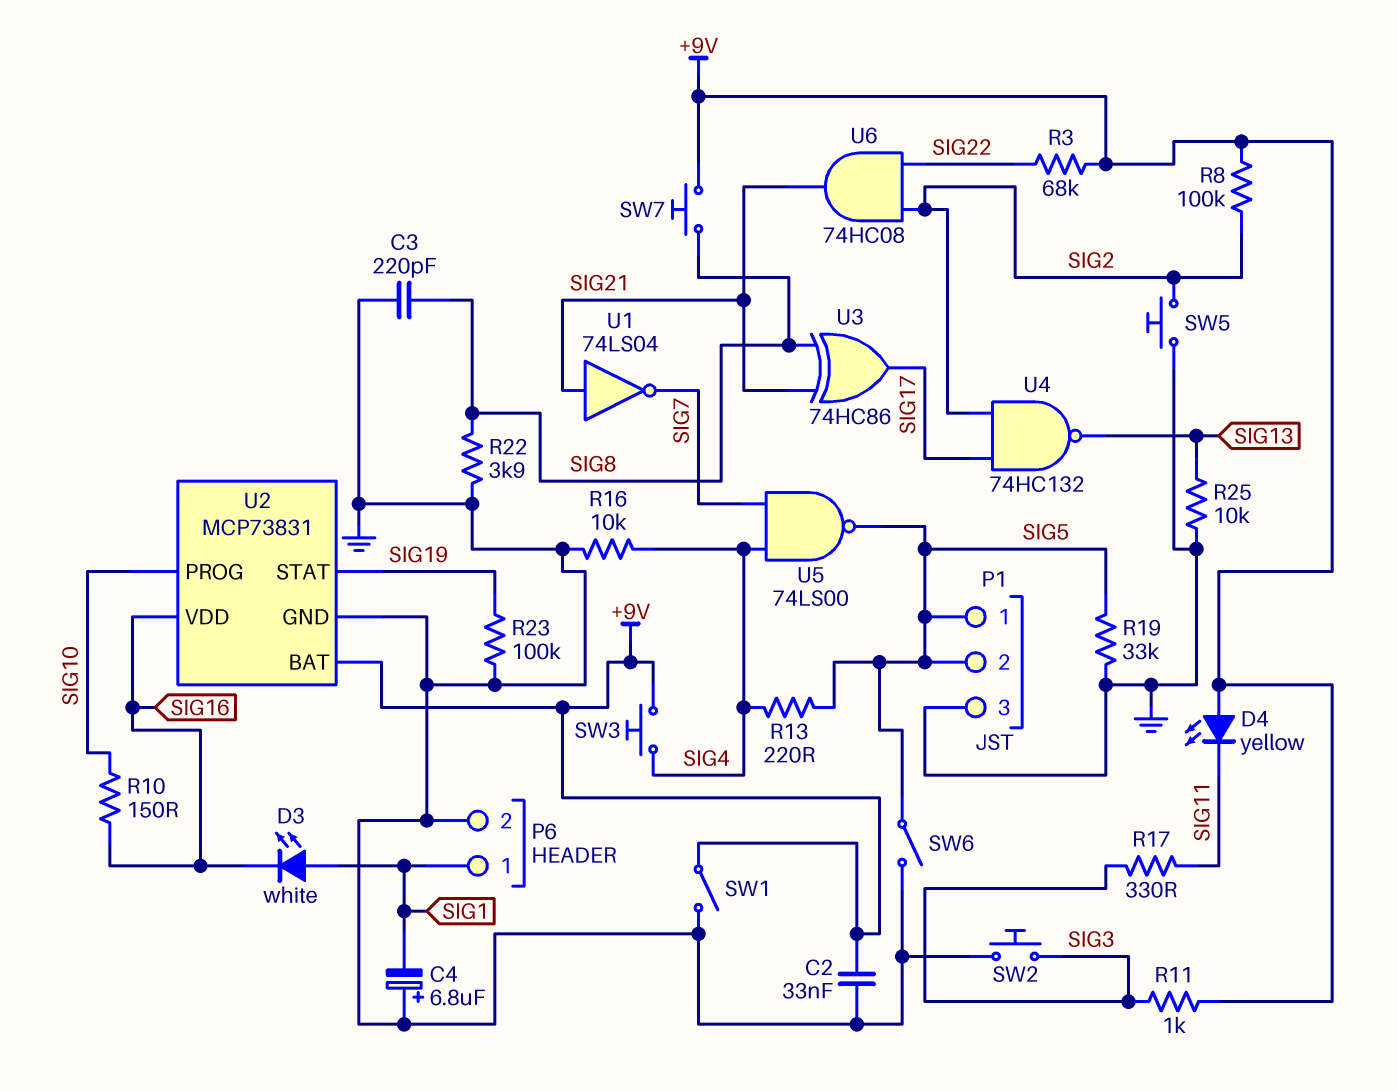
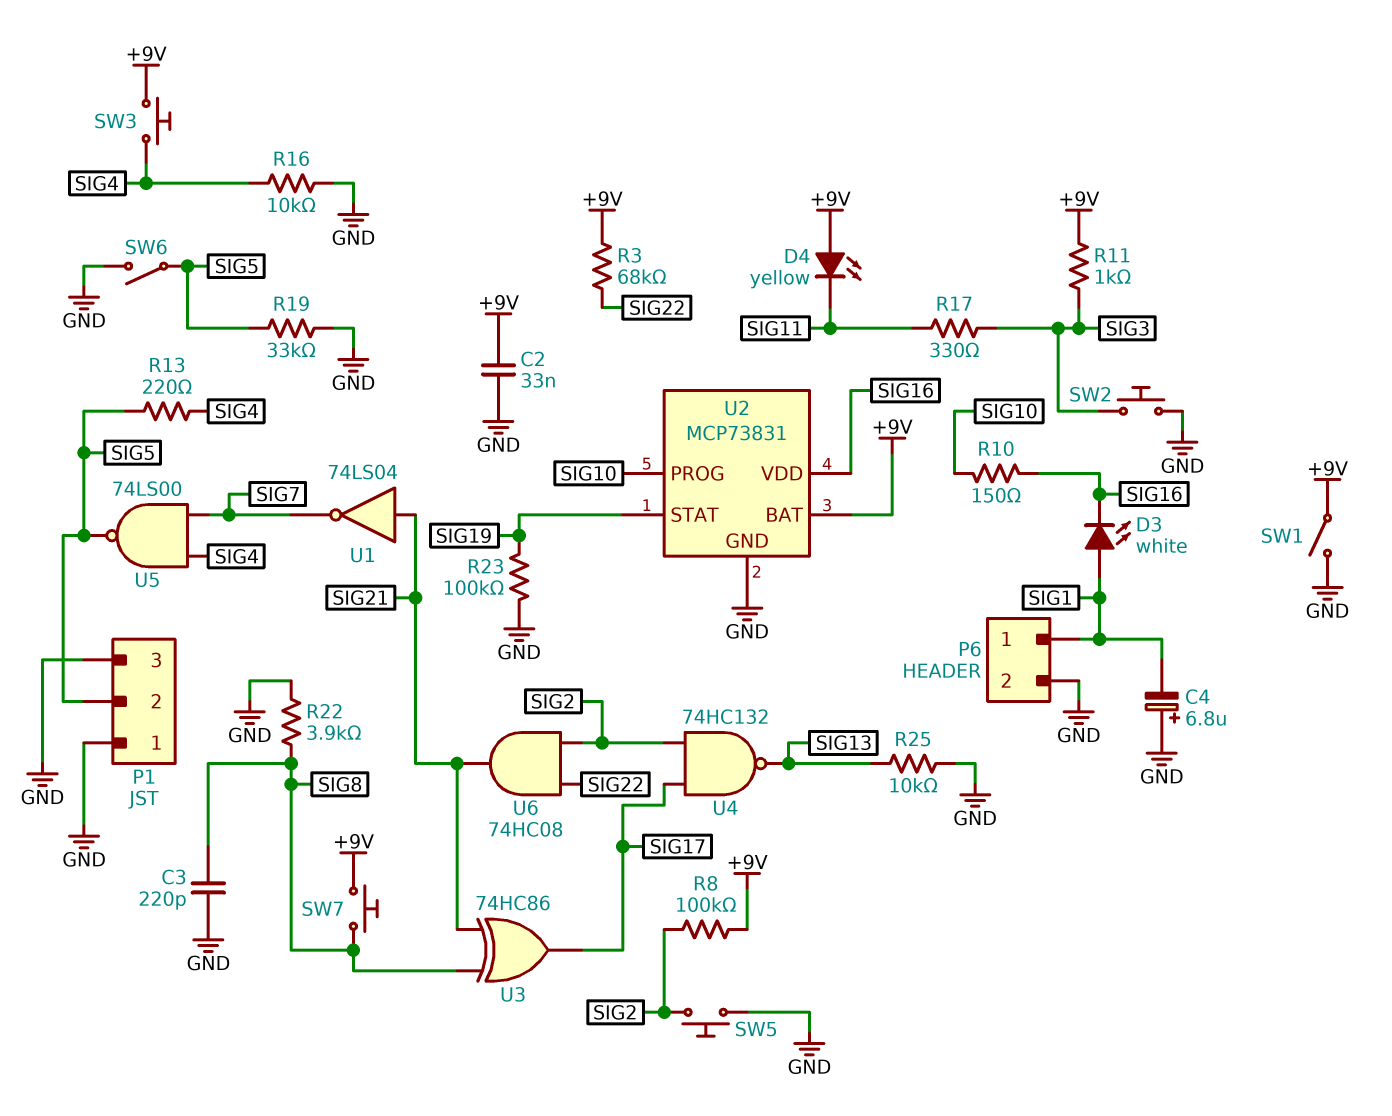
P1 pin 1: SIG5 -> GND

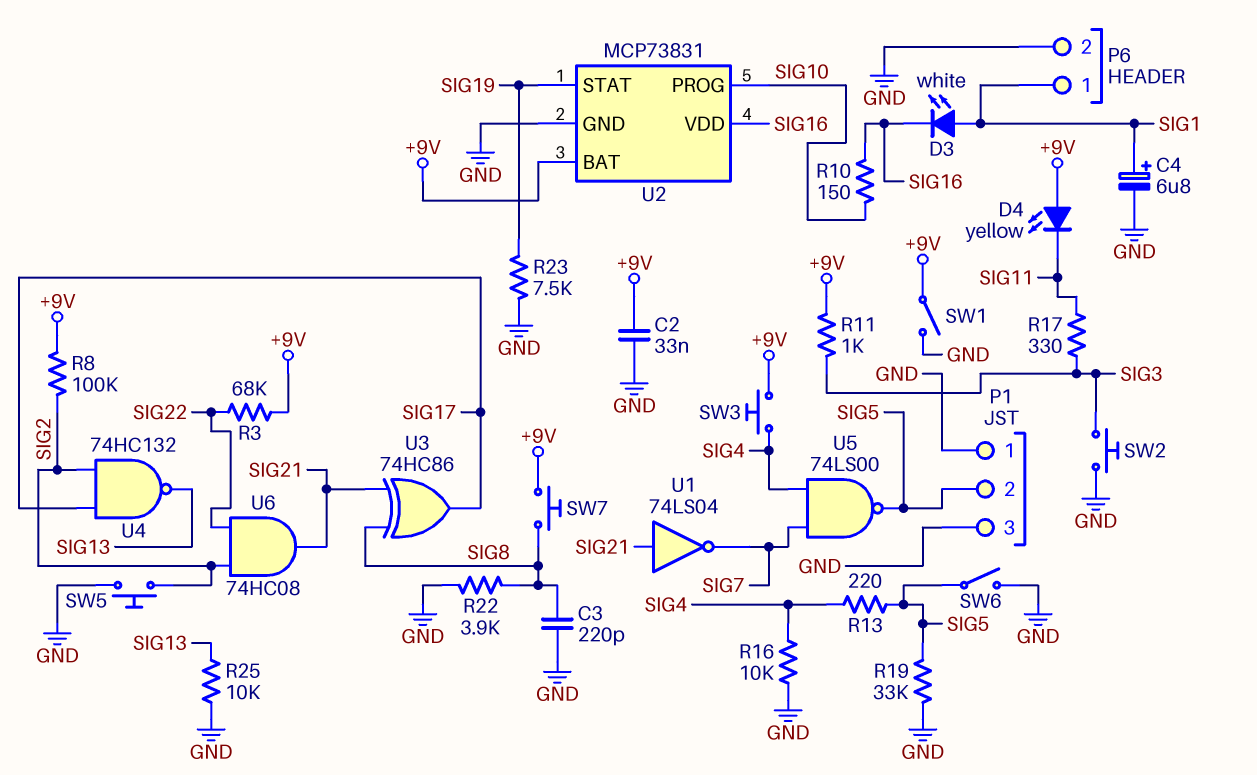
C4: 6.8uF (plus GND, minus SIG1) -> 6.8uF (plus SIG1, minus GND)
R23: 100k (GND, SIG19) -> 7.5k (GND, SIG19)

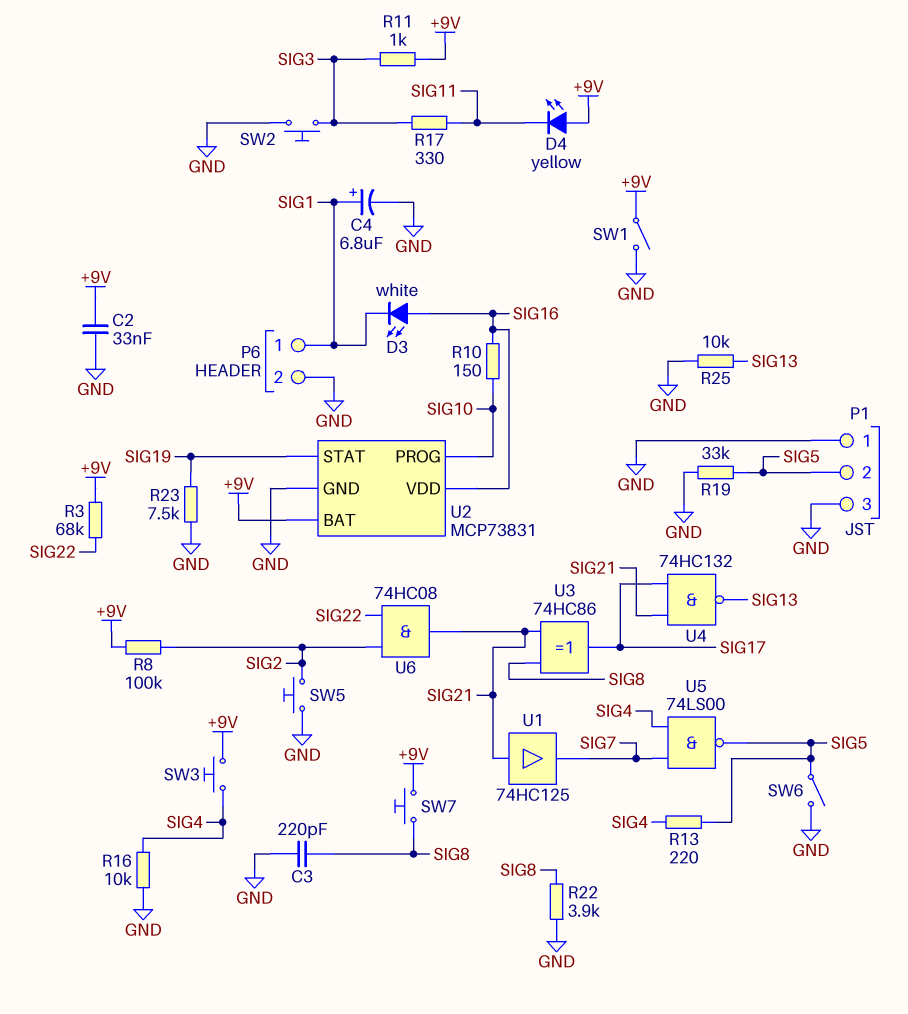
D3: LED white (A SIG1, K SIG16) -> LED white (A SIG16, K SIG1)
U1: NOT 74LS04 (in SIG21, out SIG7) -> buffer 74HC125 (in SIG21, out SIG7)
U4: NAND 74HC132 (in SIG2, in SIG17, out SIG13) -> NAND 74HC132 (in SIG17, in SIG21, out SIG13)

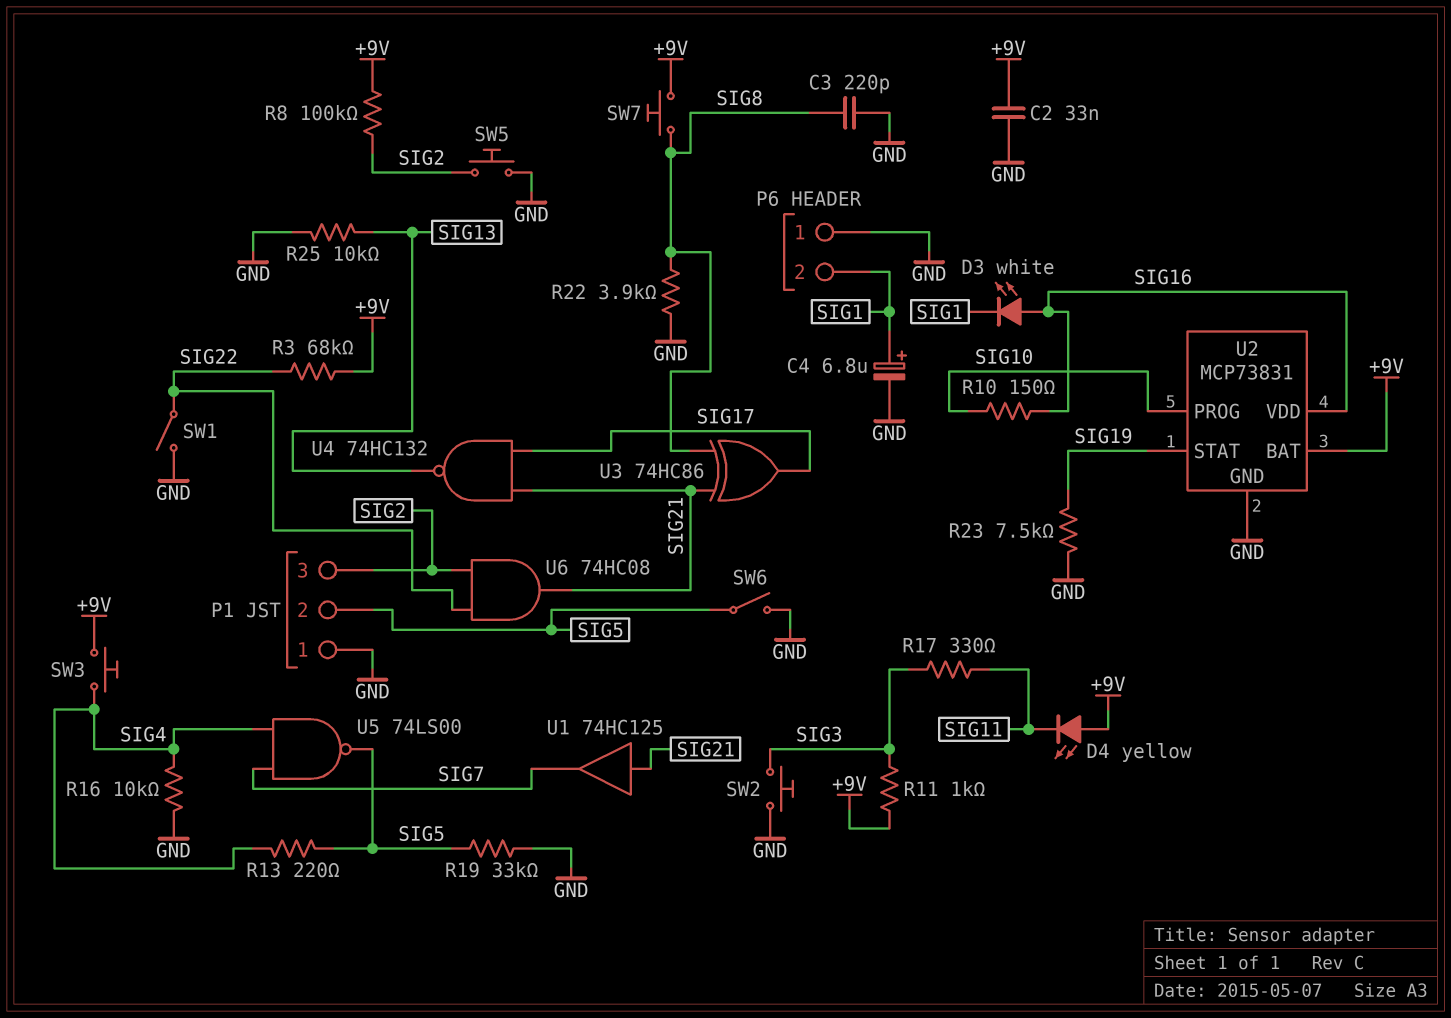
P1 pin 3: GND -> SIG2
P6 pin 1: SIG1 -> GND
P6 pin 2: GND -> SIG1
SW1: switch (+9V, GND) -> switch (GND, SIG22)

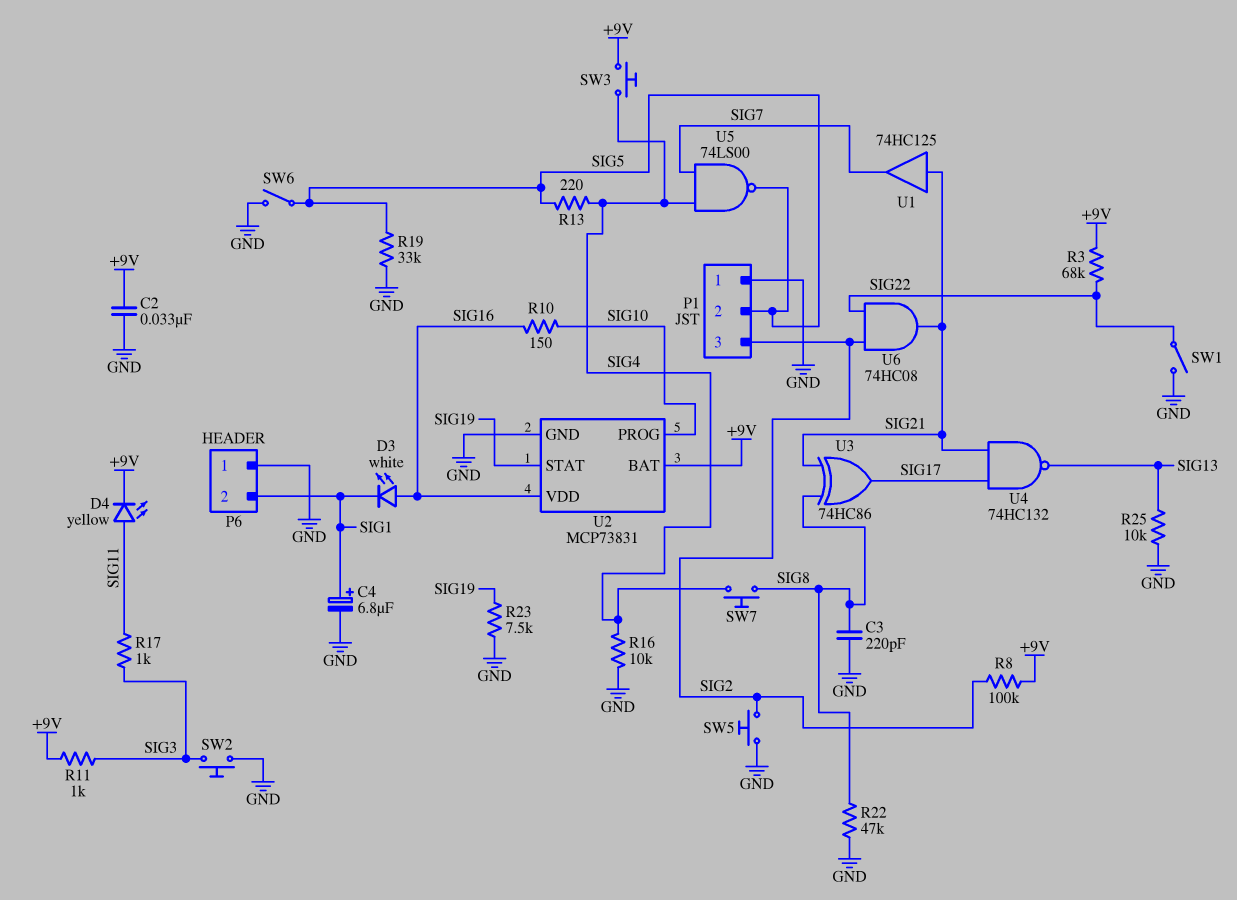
D4: LED yellow (A +9V, K SIG11) -> LED yellow (A SIG11, K +9V)
R17: 330 (SIG3, SIG11) -> 1k (SIG3, SIG11)
R22: 3.9k (GND, SIG8) -> 47k (GND, SIG8)
SW7: button (+9V, SIG8) -> button (SIG4, SIG8)

